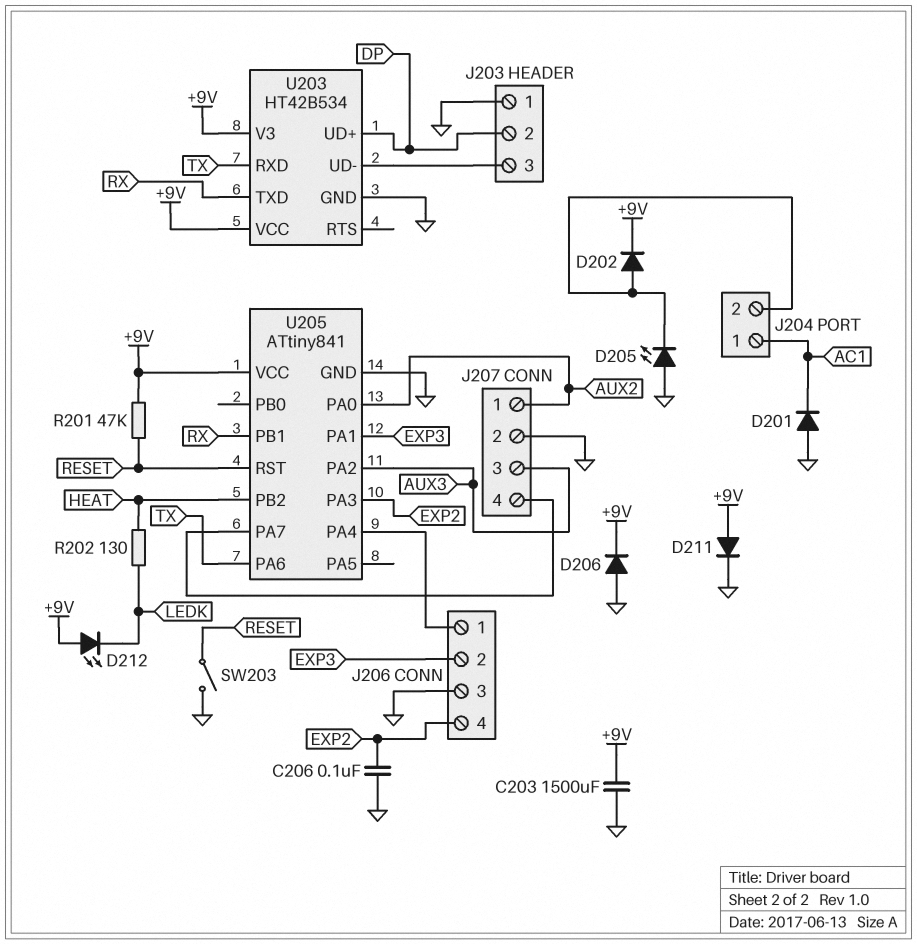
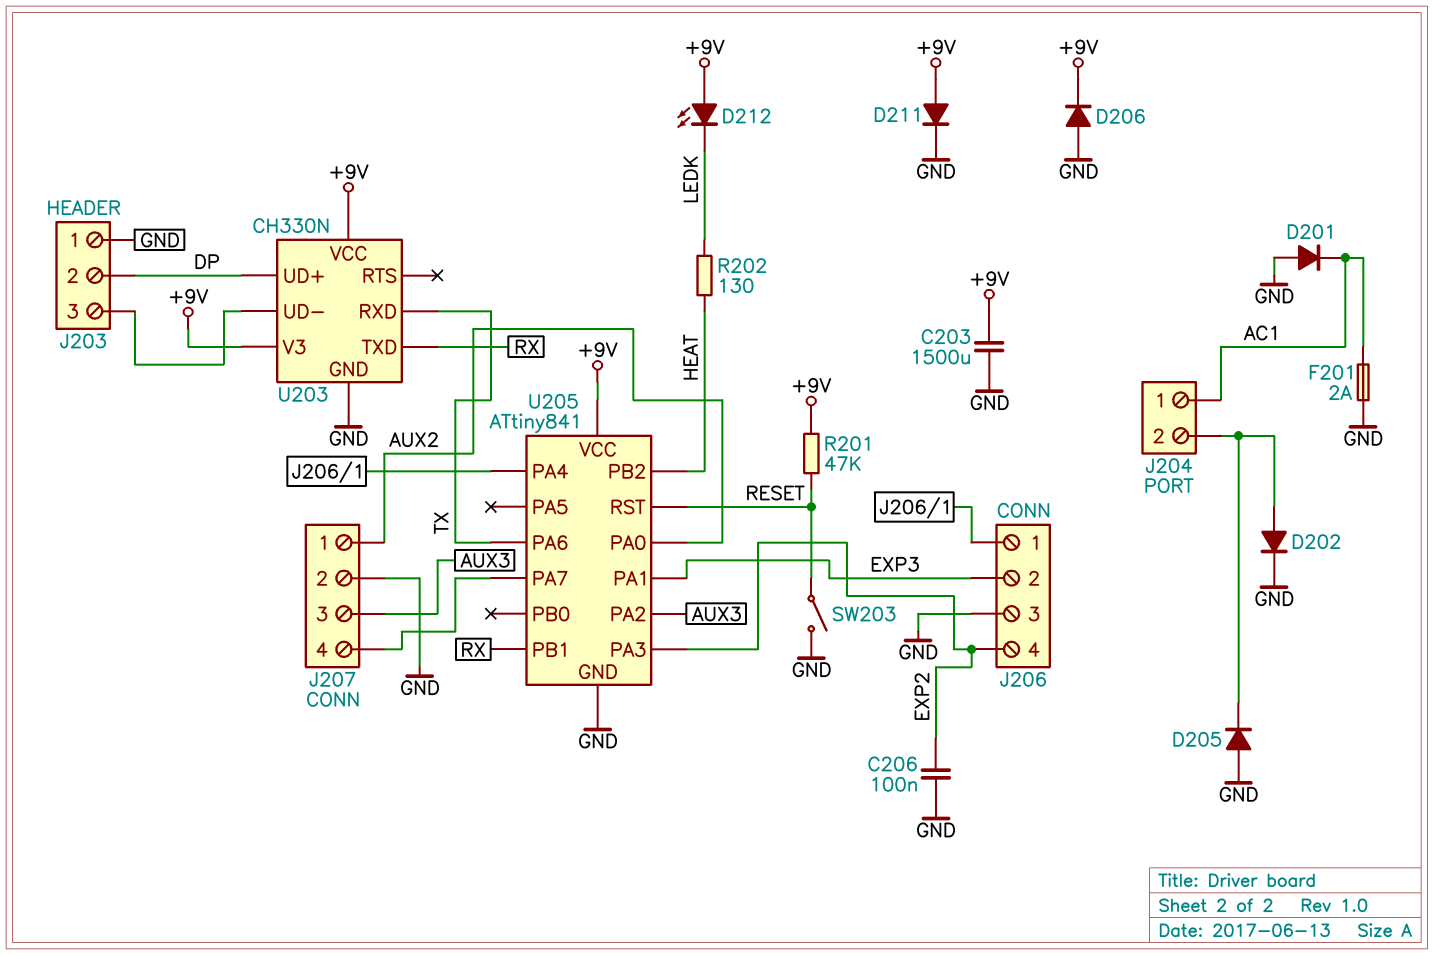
D202: diode (A J204/2, K +9V) -> diode (A J204/2, K GND)
D205: LED (A GND, K J204/2) -> diode (A GND, K J204/2)
F201: none -> 2A (AC1, GND)
U203: HT42B534 -> CH330N

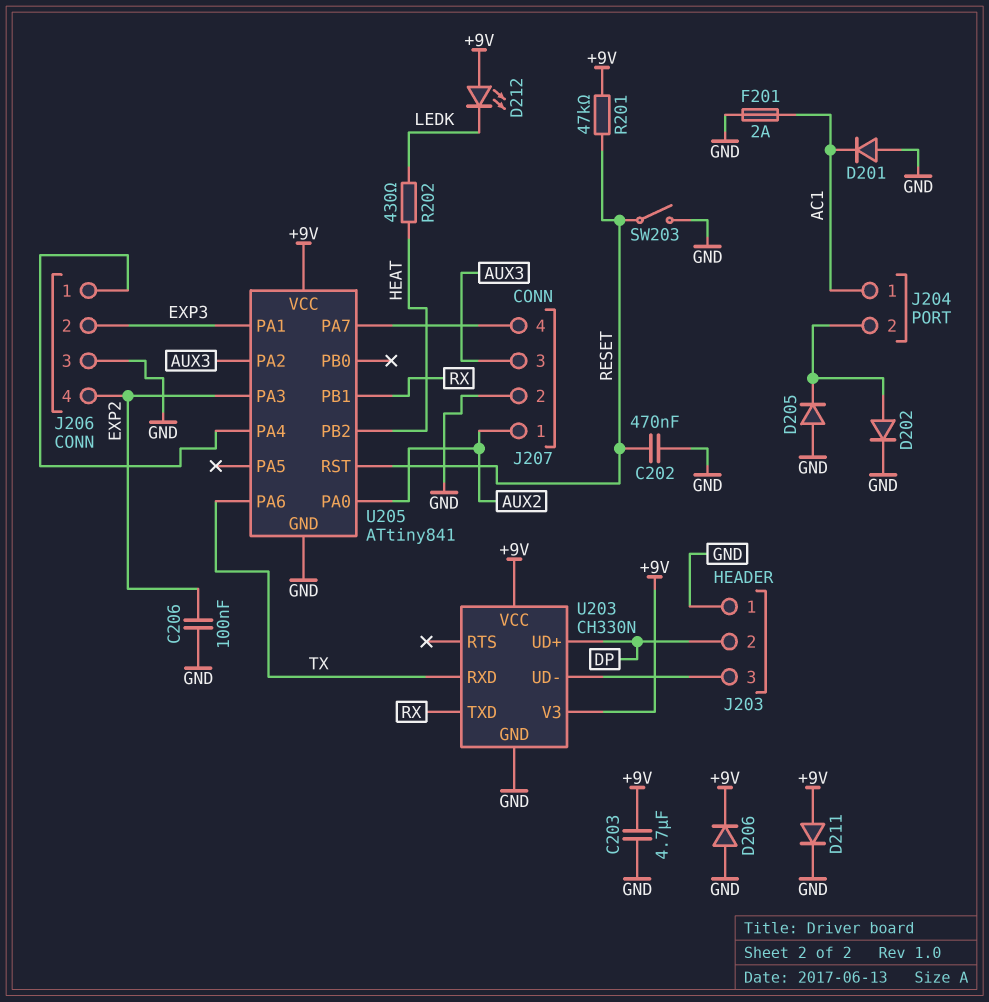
C202: none -> 470nF (GND, RESET)
C203: 1500uF (+9V, GND) -> 4.7uF (+9V, GND)
R202: 130 (HEAT, LEDK) -> 430 (HEAT, LEDK)

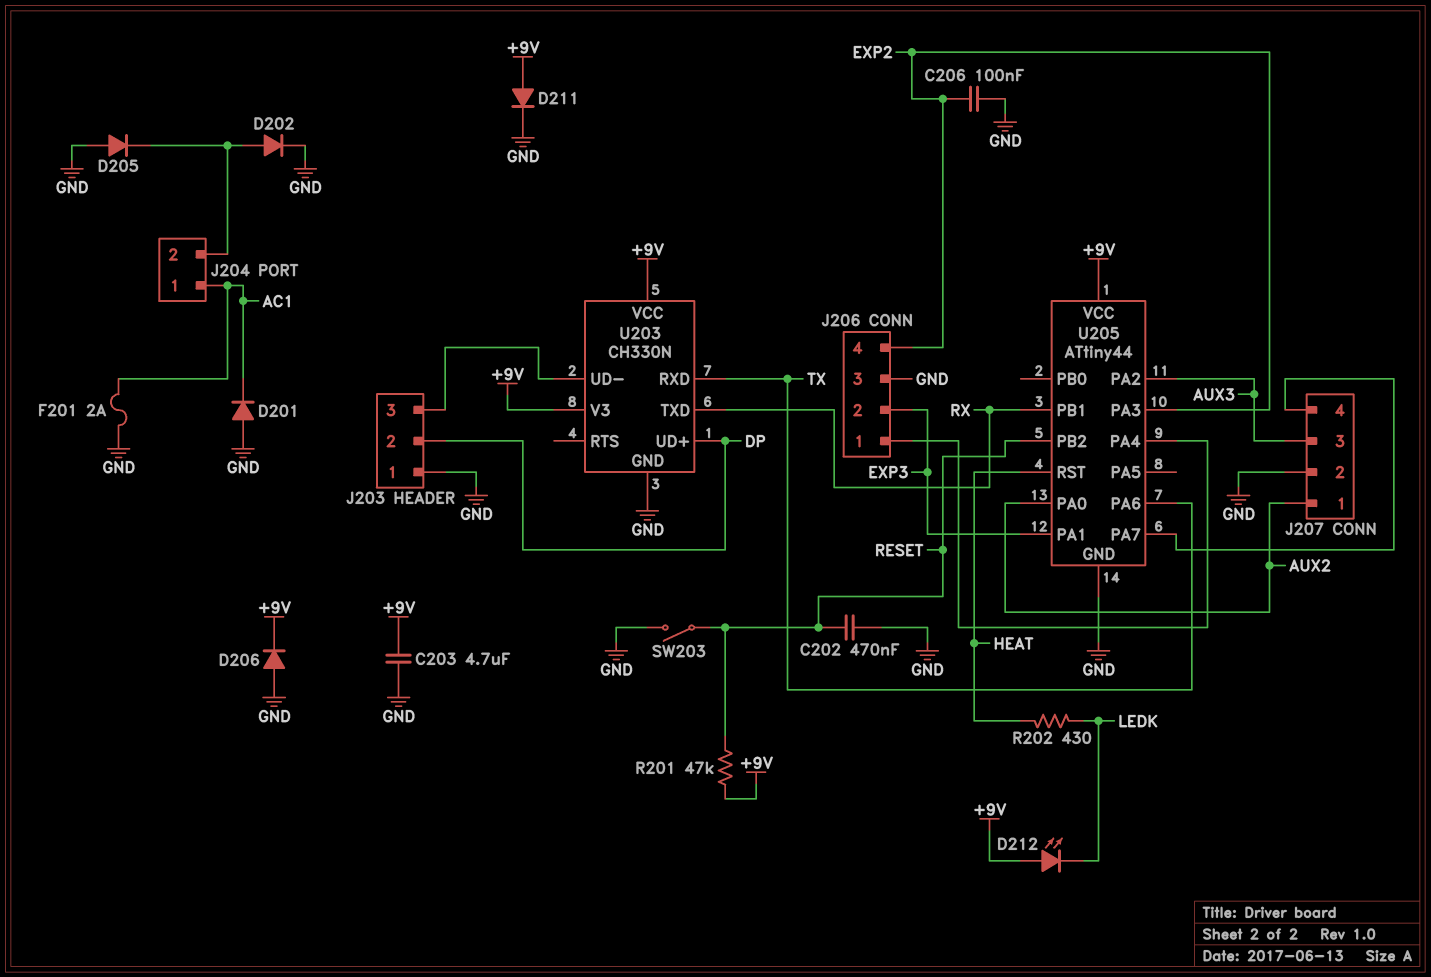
U205: ATtiny841 -> ATtiny44
U205 pin PB2: HEAT -> RESET
U205 pin RST: RESET -> HEAT

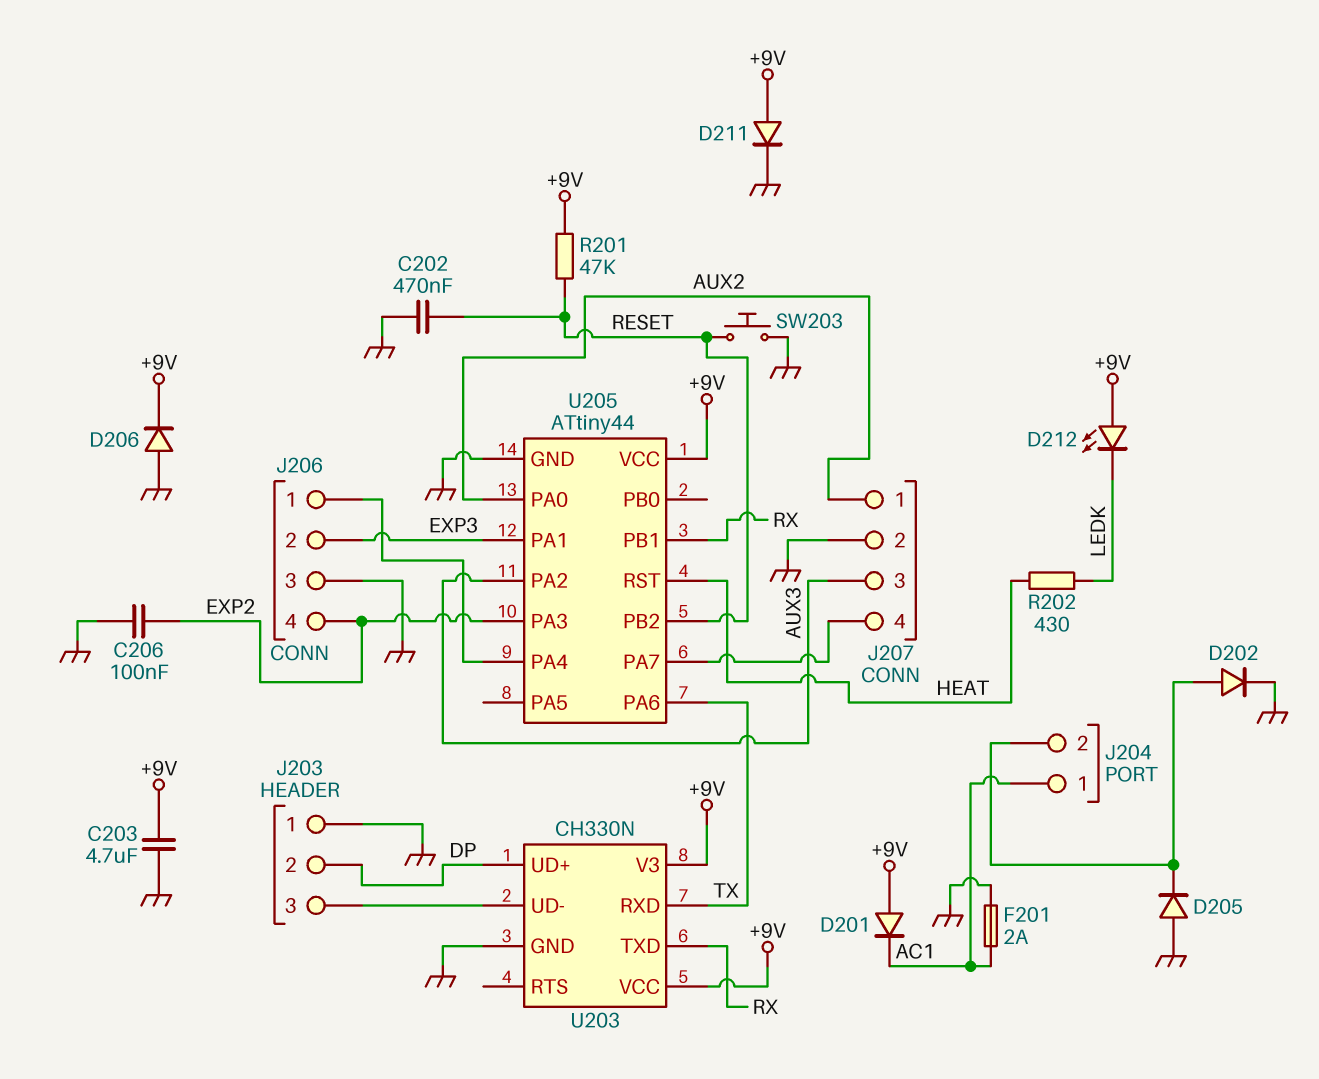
D201: diode (A GND, K AC1) -> diode (A +9V, K AC1)
SW203: switch (GND, RESET) -> button (GND, RESET)

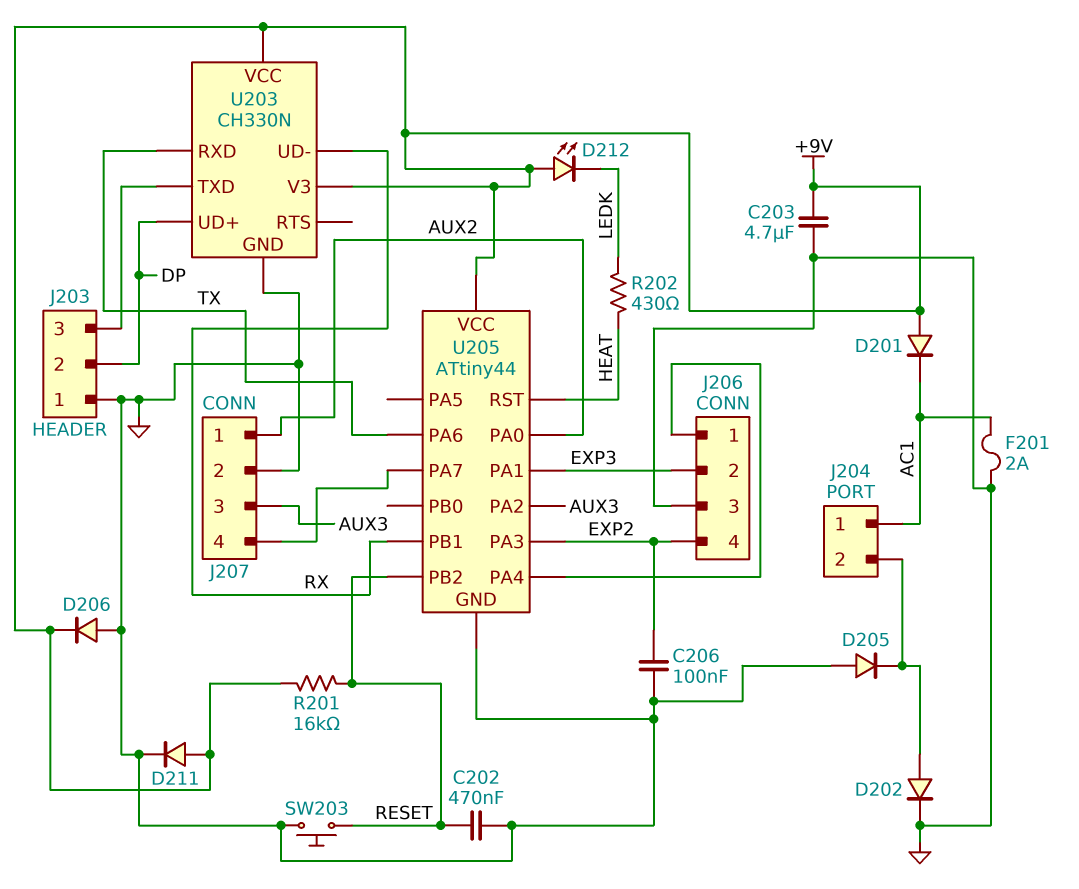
R201: 47k (+9V, RESET) -> 16k (+9V, RESET)
U203 pin TXD: RX -> J203/3
U203 pin UD-: J203/3 -> RX

